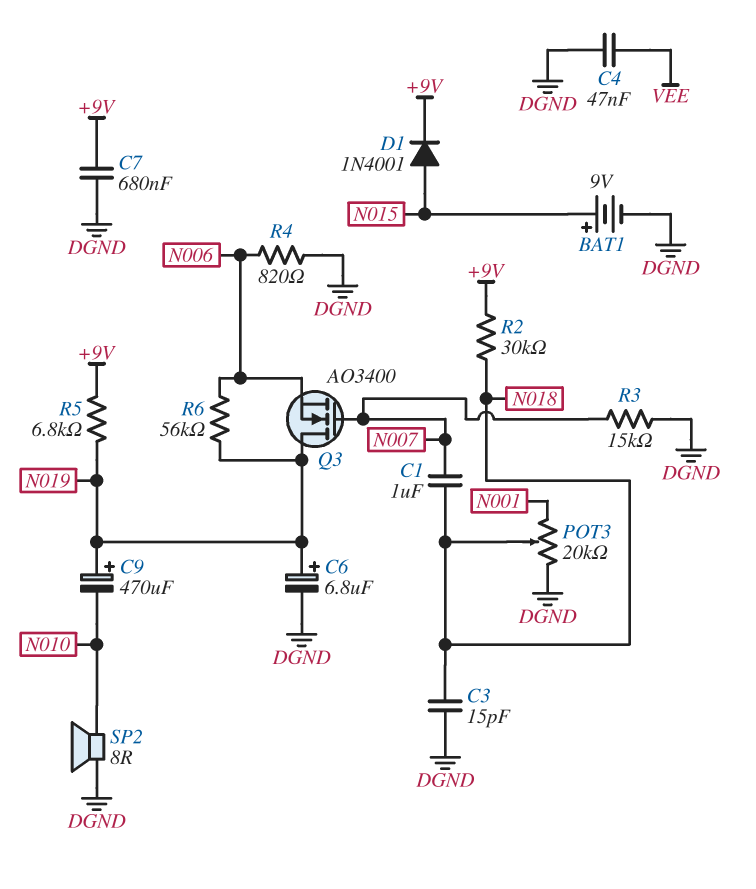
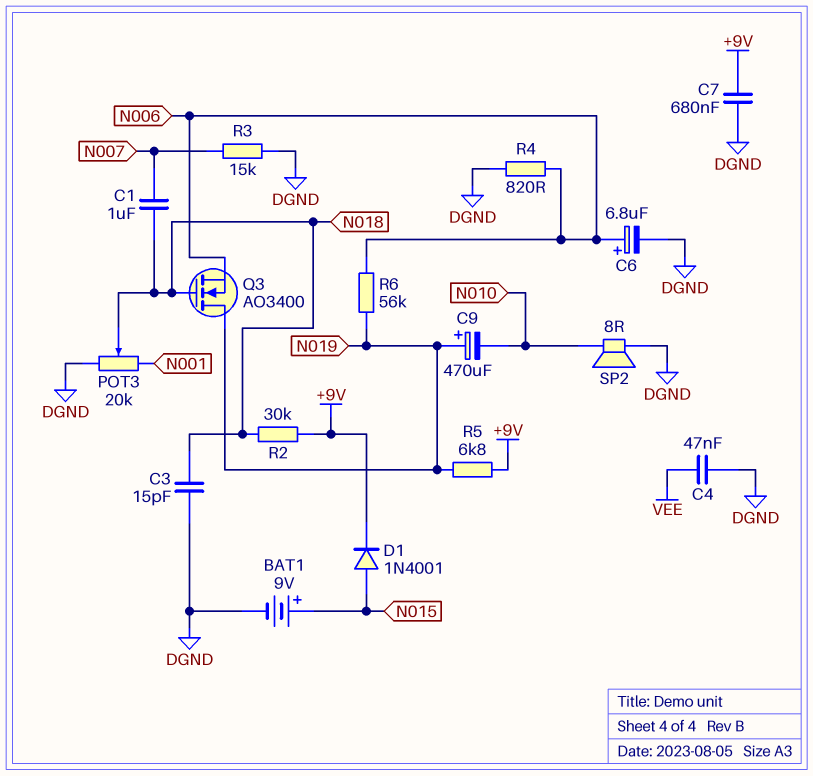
C6: 6.8uF (plus N019, minus DGND) -> 6.8uF (plus N006, minus DGND)
Q3: NMOS AO3400 (G N007, D N019, S N006) -> NMOS AO3400 (G N018, D N019, S N006)

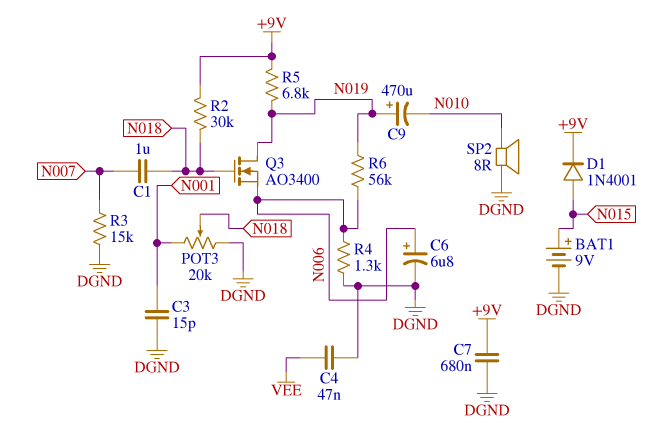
C3: 15pF (DGND, N018) -> 15pF (DGND, N001)
R4: 820 (DGND, N006) -> 1.3k (DGND, N006)

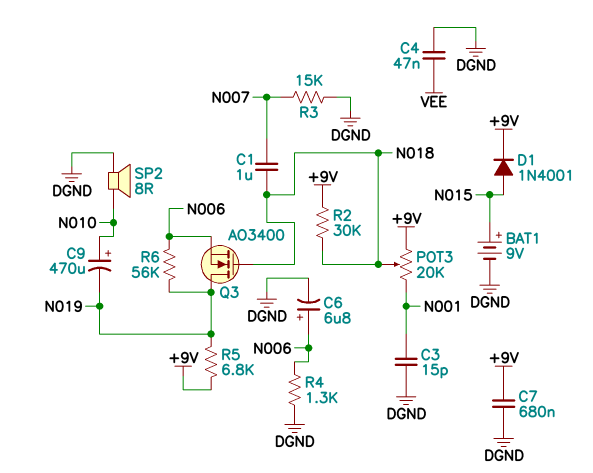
C9: 470uF (plus N019, minus N010) -> 470uF (plus N010, minus N019)
POT3: 20k (DGND, N001, wiper N018) -> 20k (+9V, N001, wiper N018)

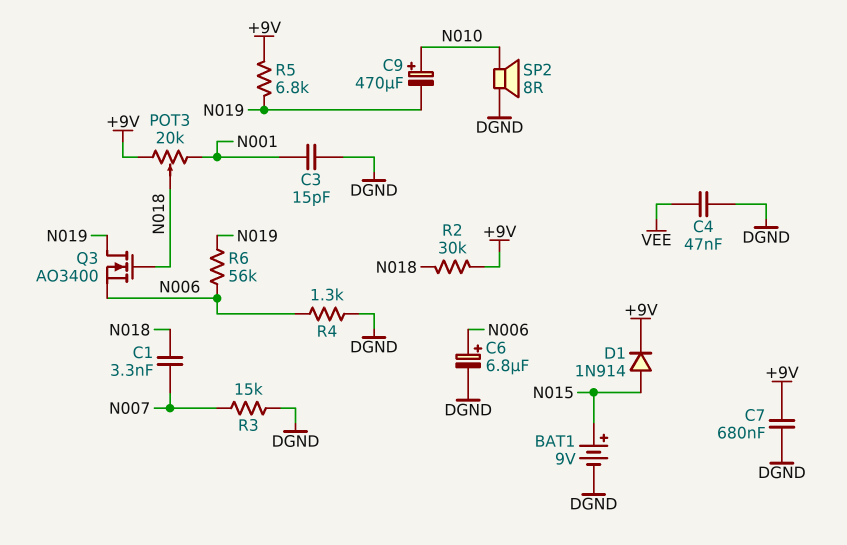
C1: 1uF (N007, N018) -> 3.3nF (N007, N018)
D1: diode 1N4001 (A N015, K +9V) -> diode 1N914 (A N015, K +9V)

